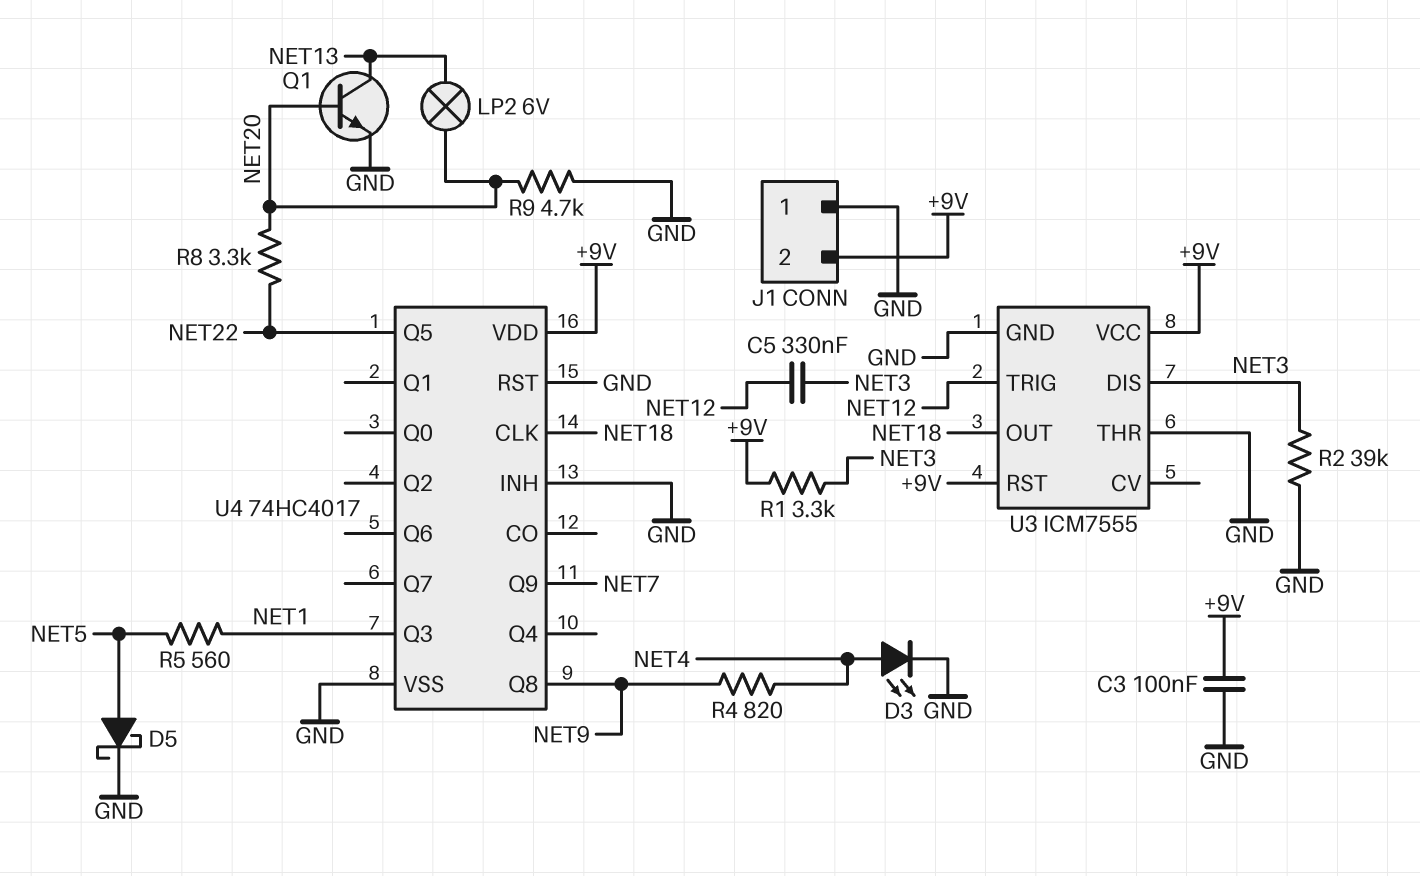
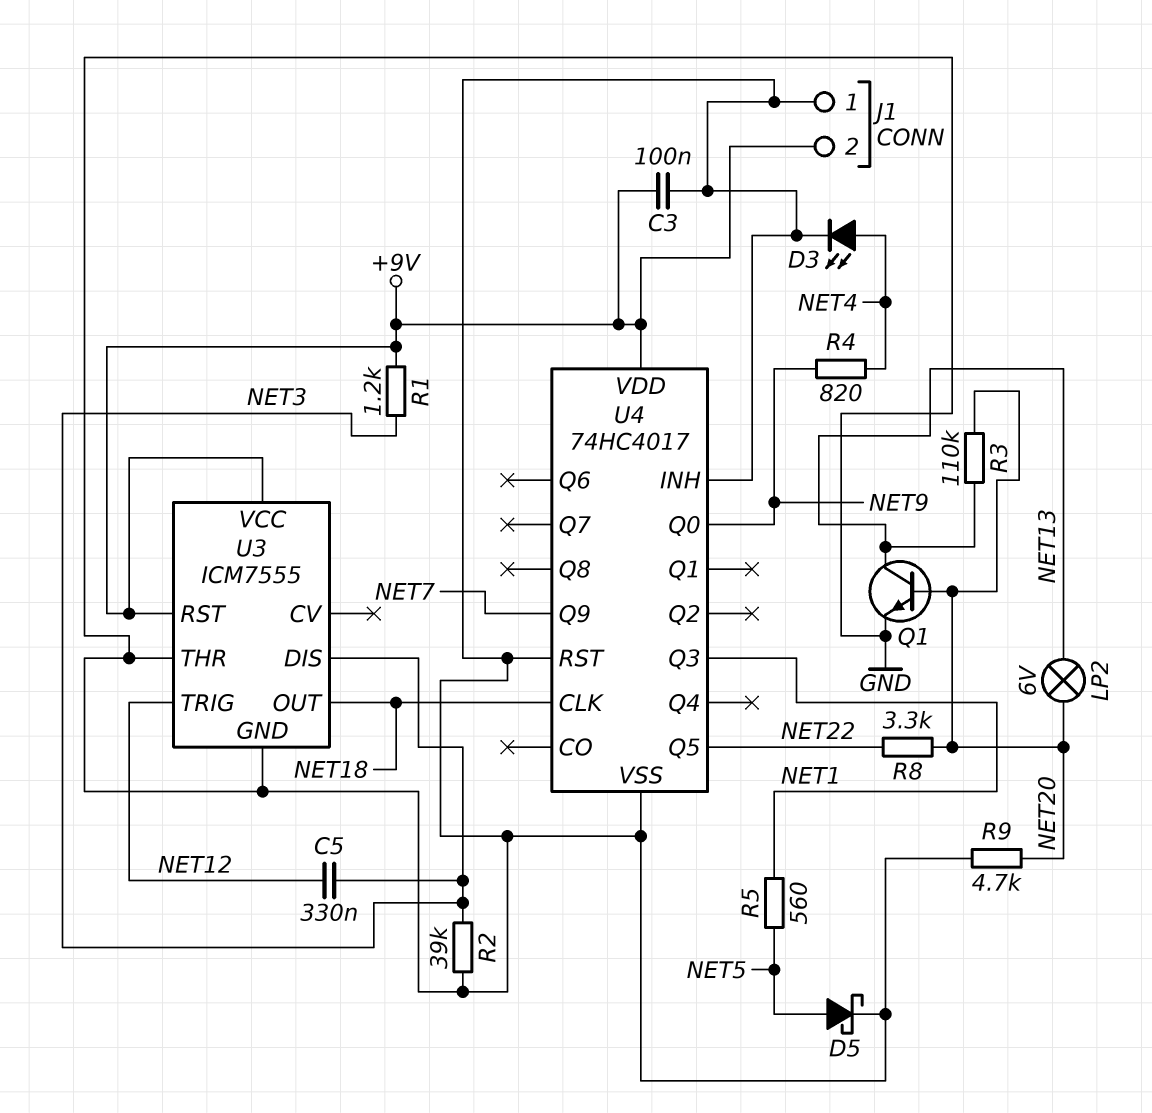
R1: 3.3k (+9V, NET3) -> 1.2k (+9V, NET3)
R3: none -> 110k (NET13, NET20)
U4 pin Q0: none -> NET9
U4 pin Q8: NET9 -> none

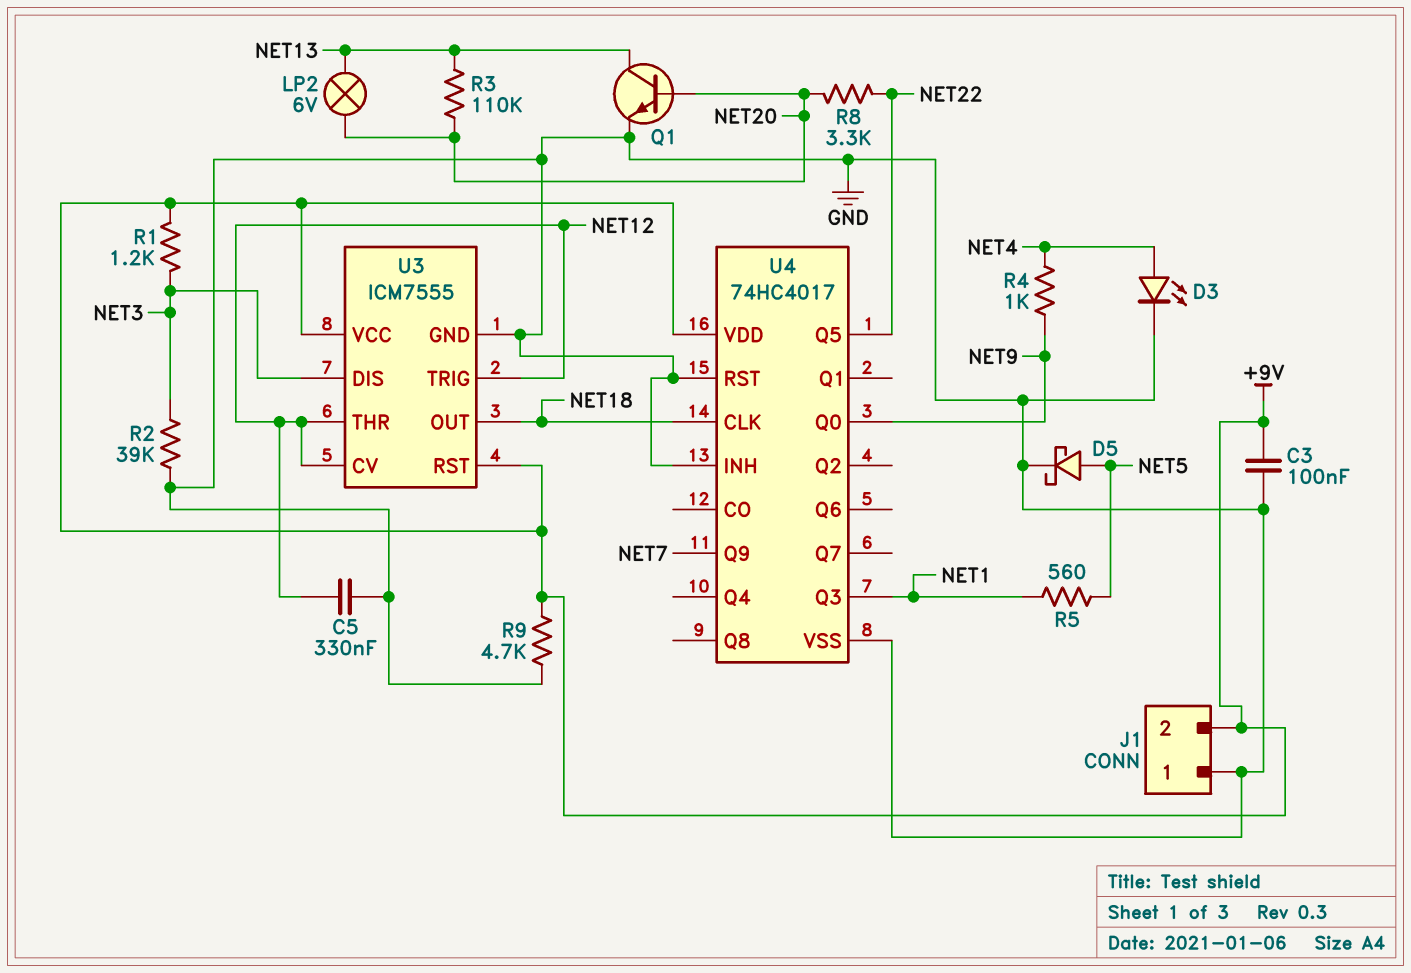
C5: 330nF (NET3, NET12) -> 330nF (GND, NET12)
R4: 820 (NET4, NET9) -> 1k (NET4, NET9)
R9: 4.7k (GND, NET20) -> 4.7k (+9V, GND)
U3 pin CV: none -> NET12
U3 pin THR: GND -> NET12

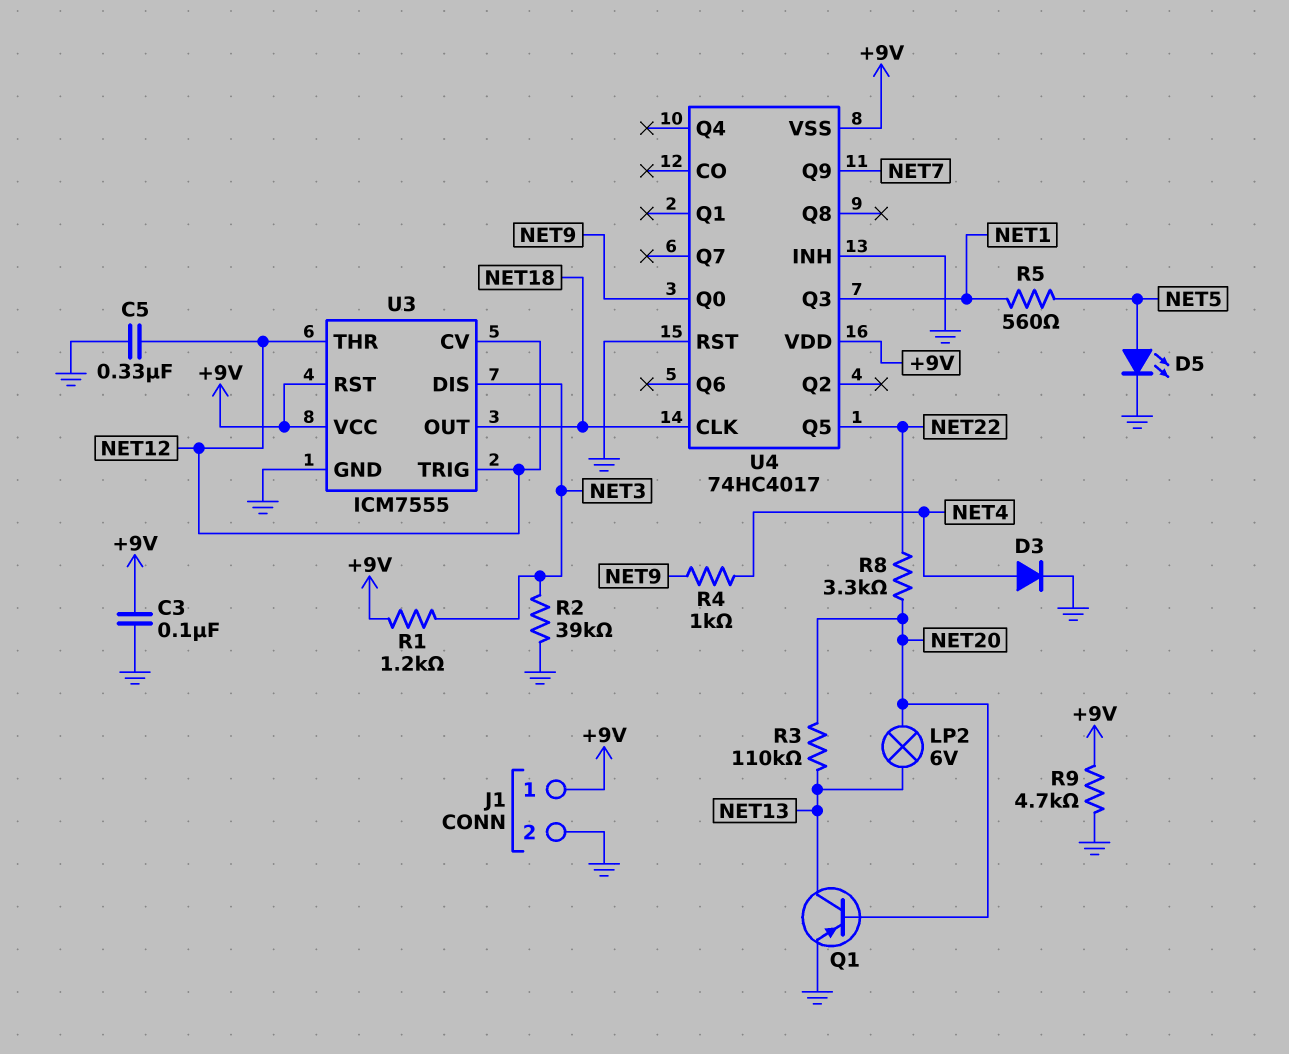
D3: LED (A NET4, K GND) -> diode (A NET4, K GND)
D5: schottky (A NET5, K GND) -> LED (A NET5, K GND)
J1 pin 1: GND -> +9V
J1 pin 2: +9V -> GND
Q1: NPN (B NET20, C NET13, E GND) -> PNP (B NET20, C NET13, E GND)
U4 pin VSS: GND -> +9V

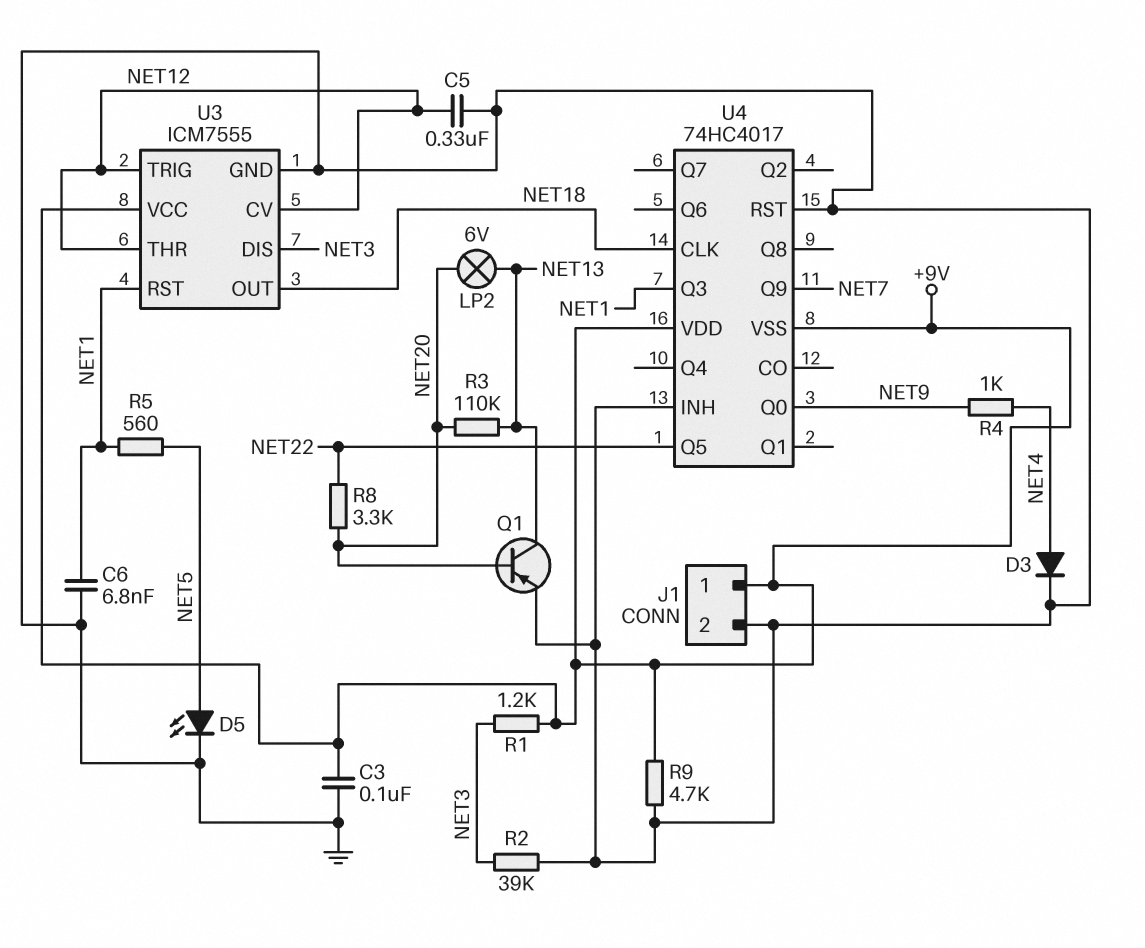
C6: none -> 6.8nF (GND, NET1)
U3 pin RST: +9V -> NET1

